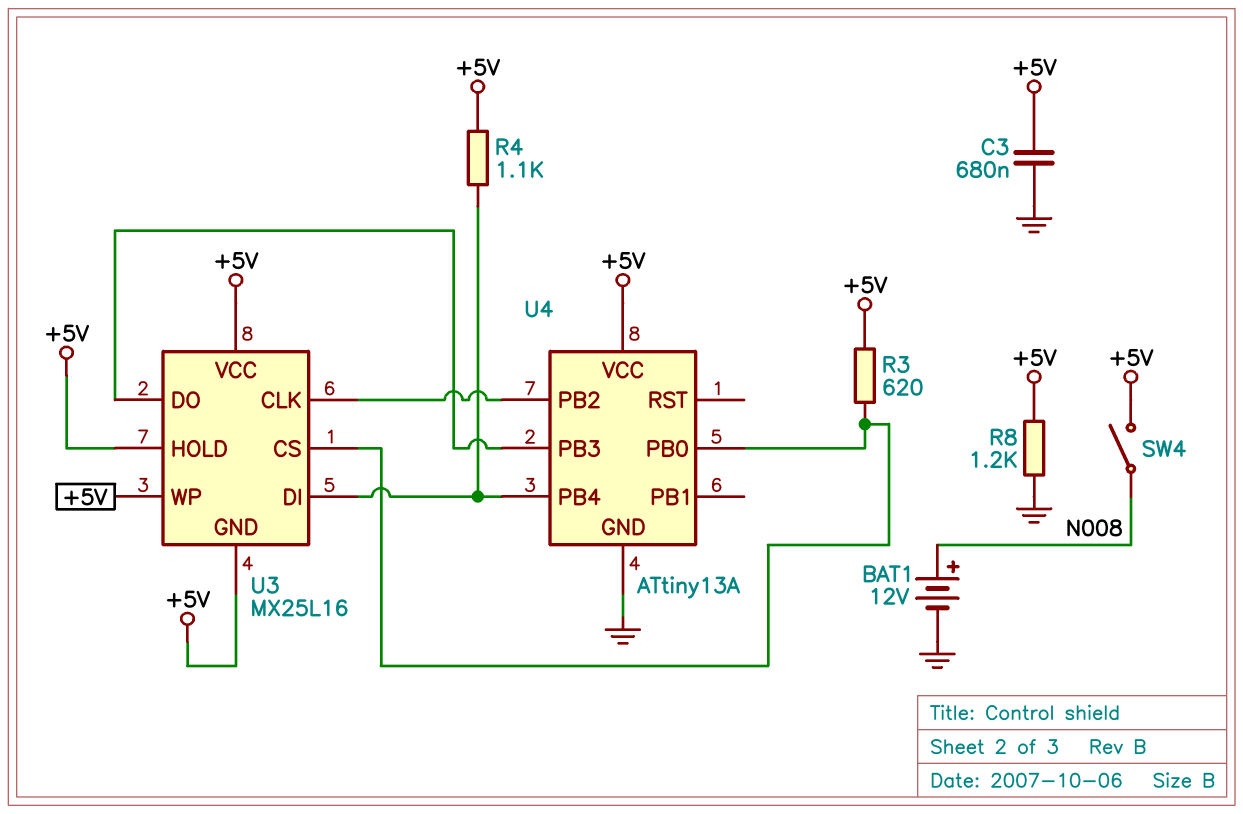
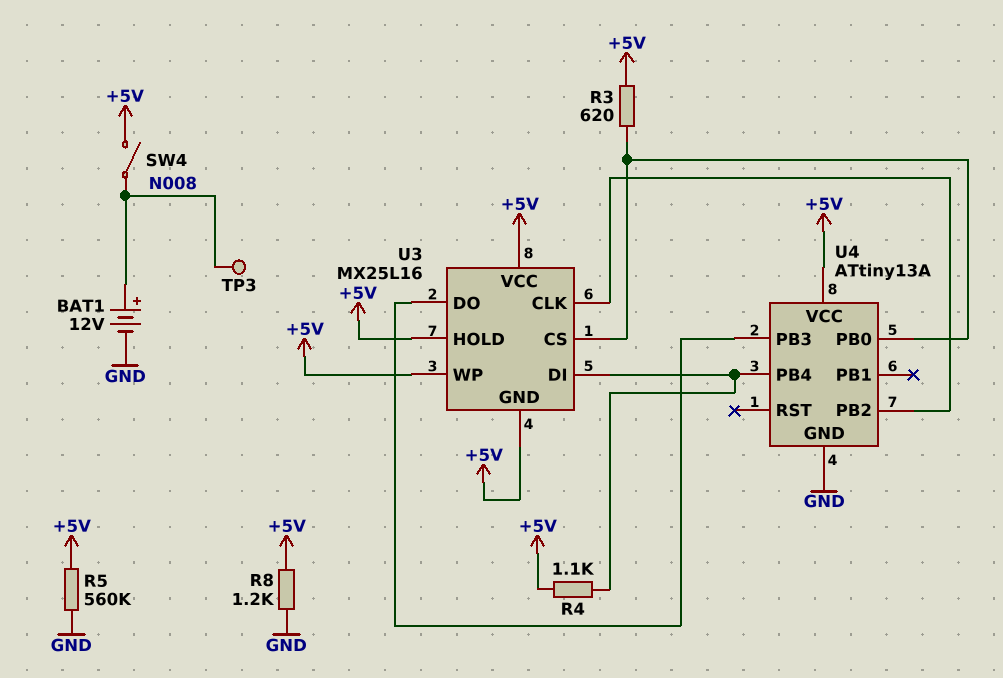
C3: 680nF (+5V, GND) -> none
R5: none -> 560k (+5V, GND)
TP3: none -> test point (N008)

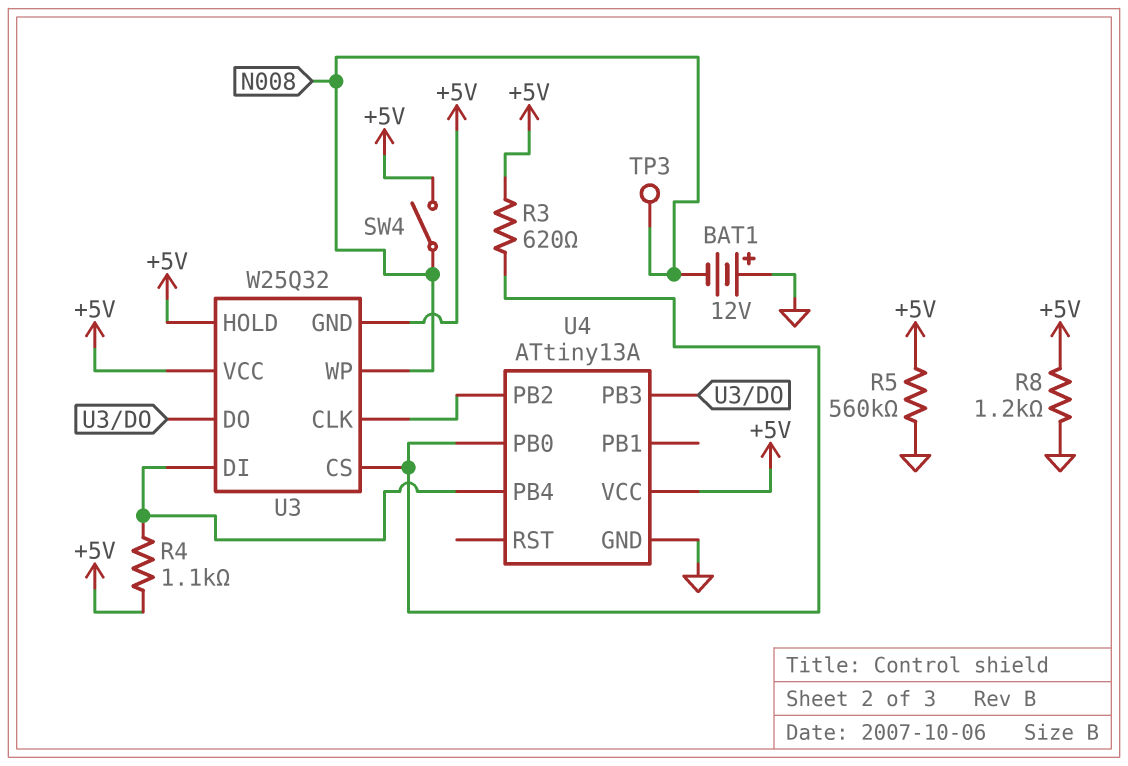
BAT1: 12V (plus N008, minus GND) -> 12V (plus GND, minus N008)
U3: MX25L16 -> W25Q32
U3 pin WP: +5V -> N008

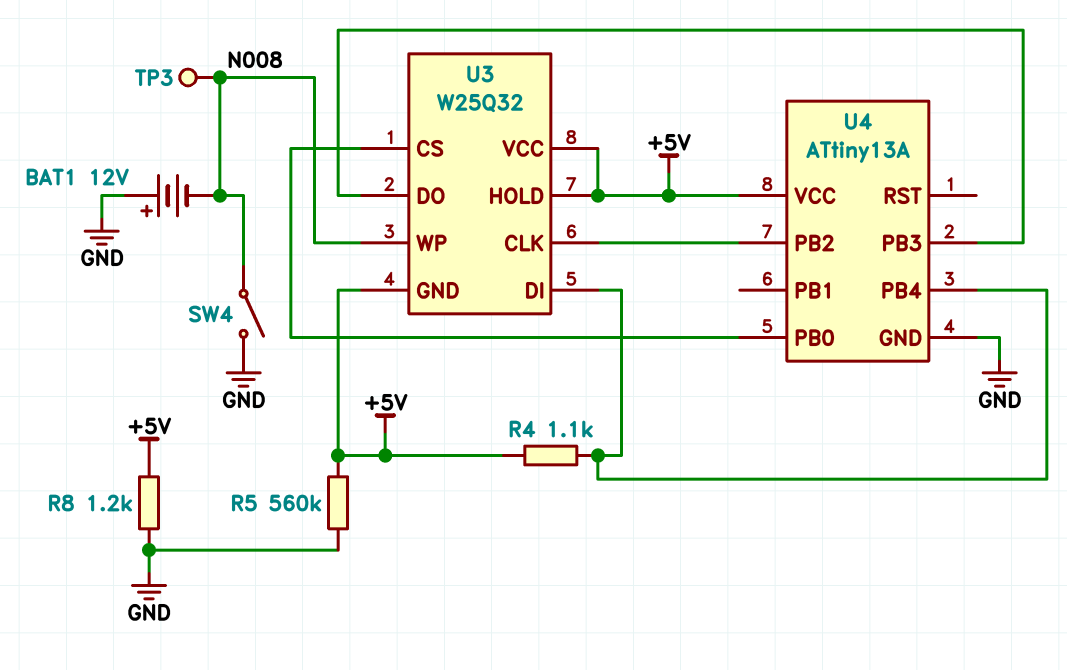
R3: 620 (+5V, U3/CS) -> none
SW4: switch (+5V, N008) -> switch (GND, N008)

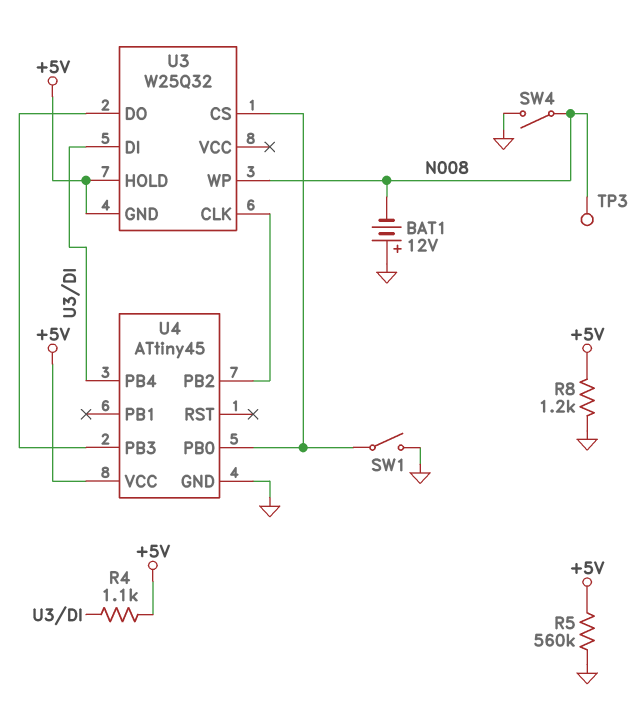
SW1: none -> switch (GND, U3/CS)
U3 pin VCC: +5V -> none
U4: ATtiny13A -> ATtiny45

